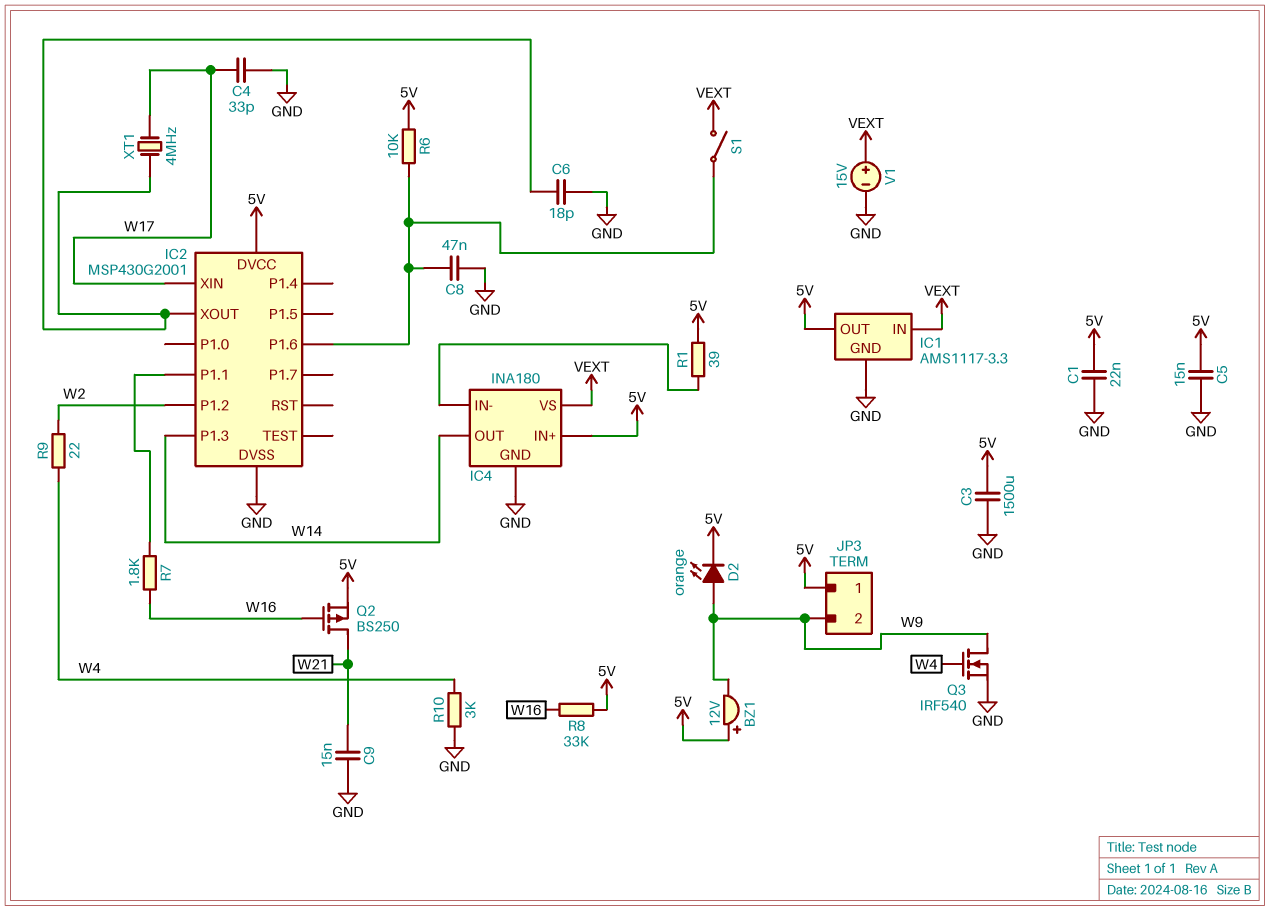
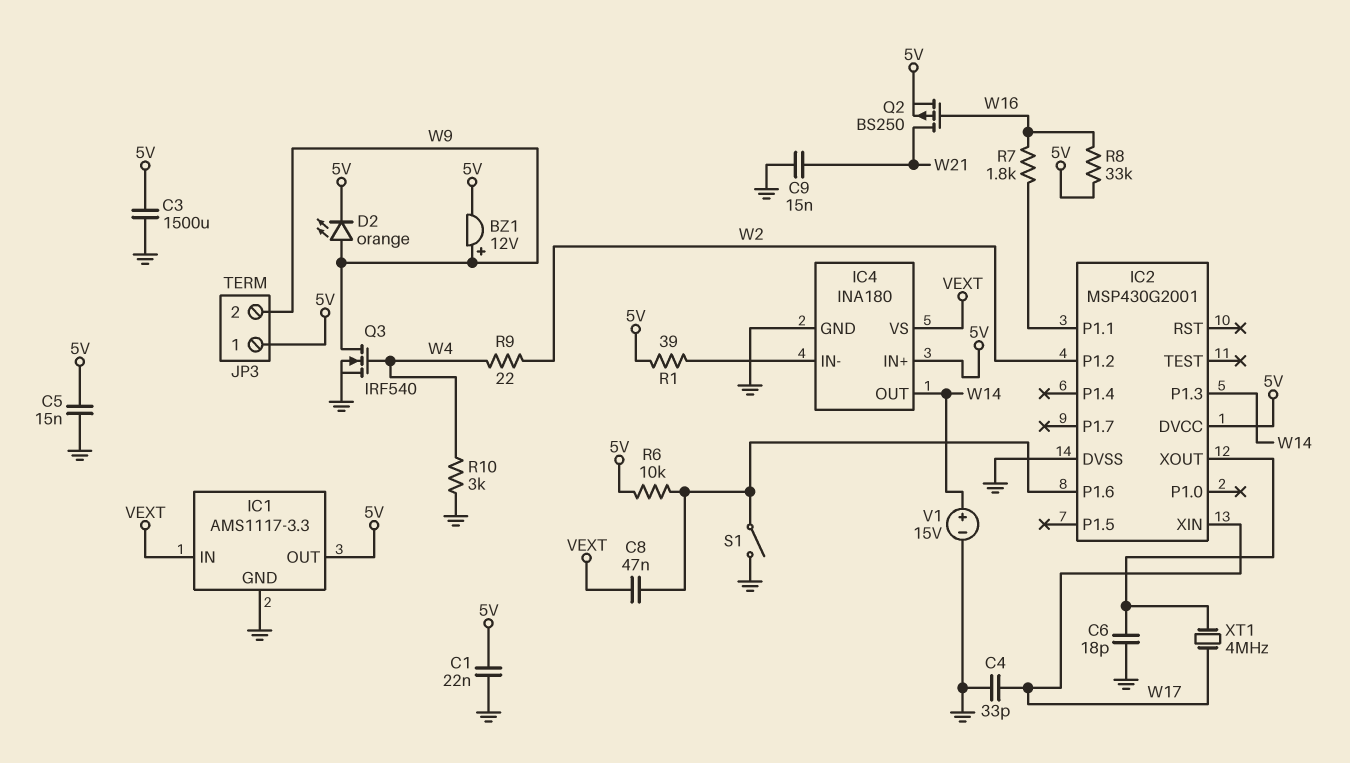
BZ1: buzzer 12V (plus 5V, minus W9) -> buzzer 12V (plus W9, minus 5V)
C8: 47nF (GND, IC2/P1.6) -> 47nF (IC2/P1.6, VEXT)
S1: switch (IC2/P1.6, VEXT) -> switch (GND, IC2/P1.6)
V1: 15V (plus VEXT, minus GND) -> 15V (plus W14, minus GND)

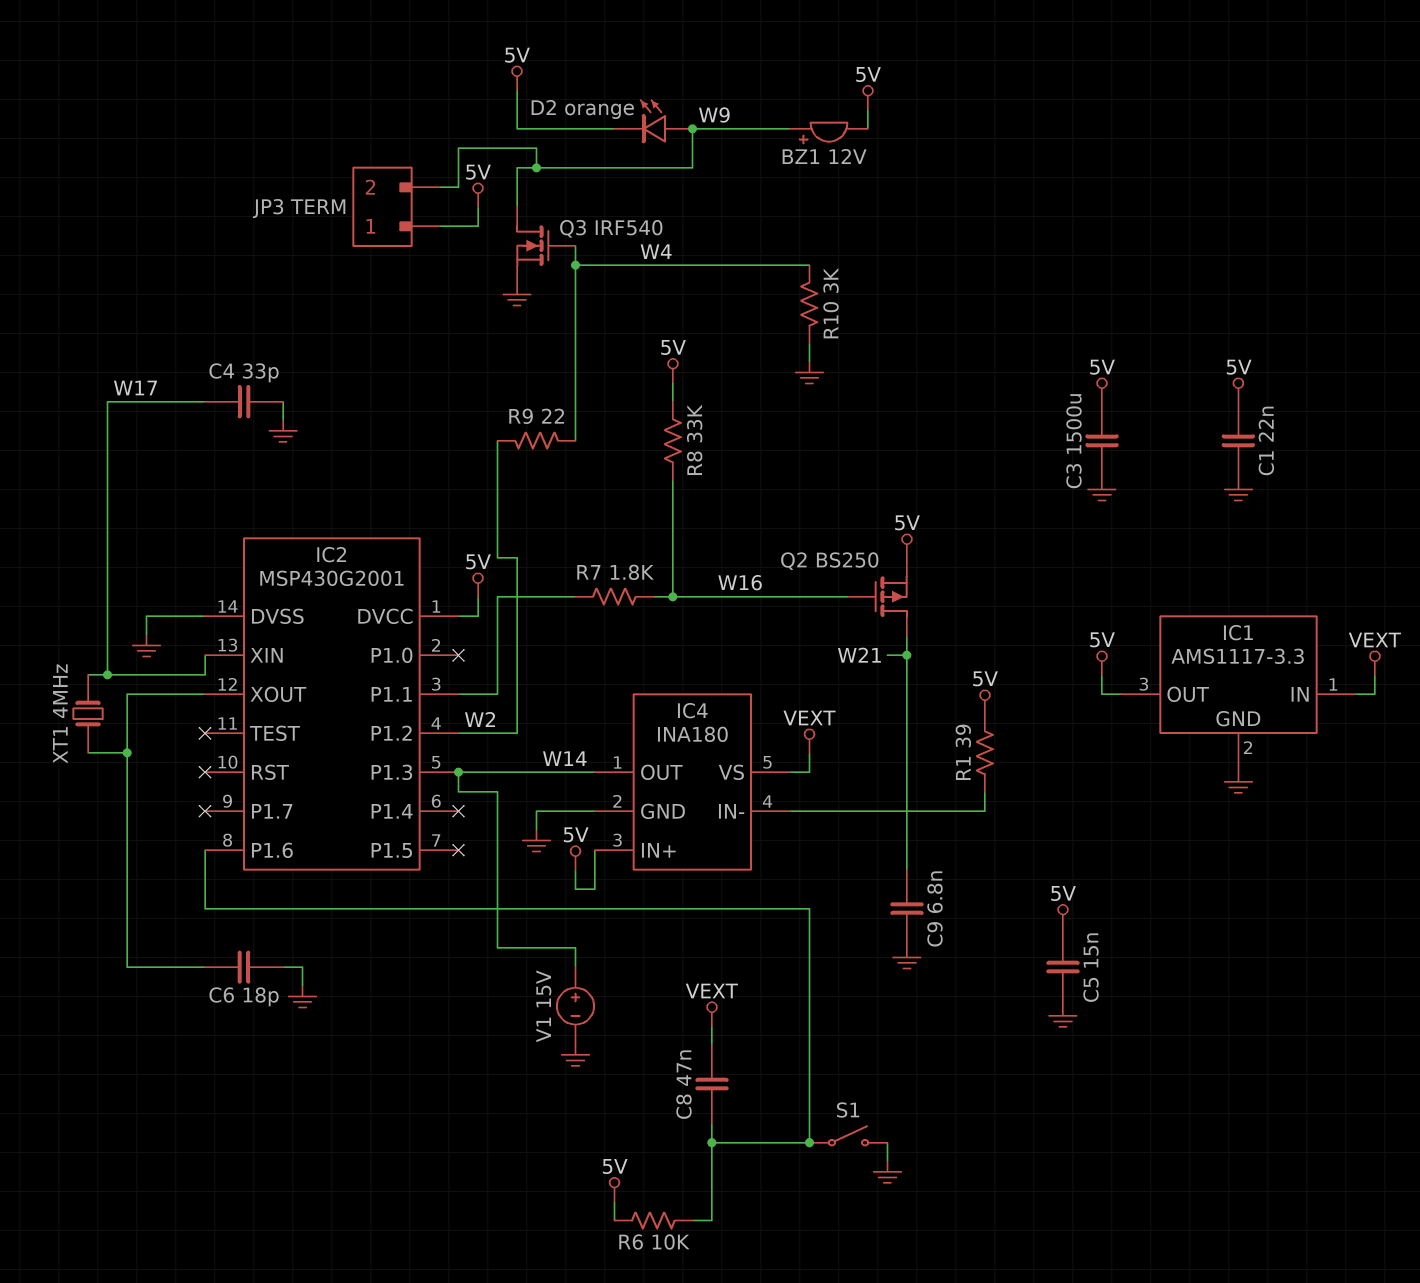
C9: 15nF (GND, W21) -> 6.8nF (GND, W21)

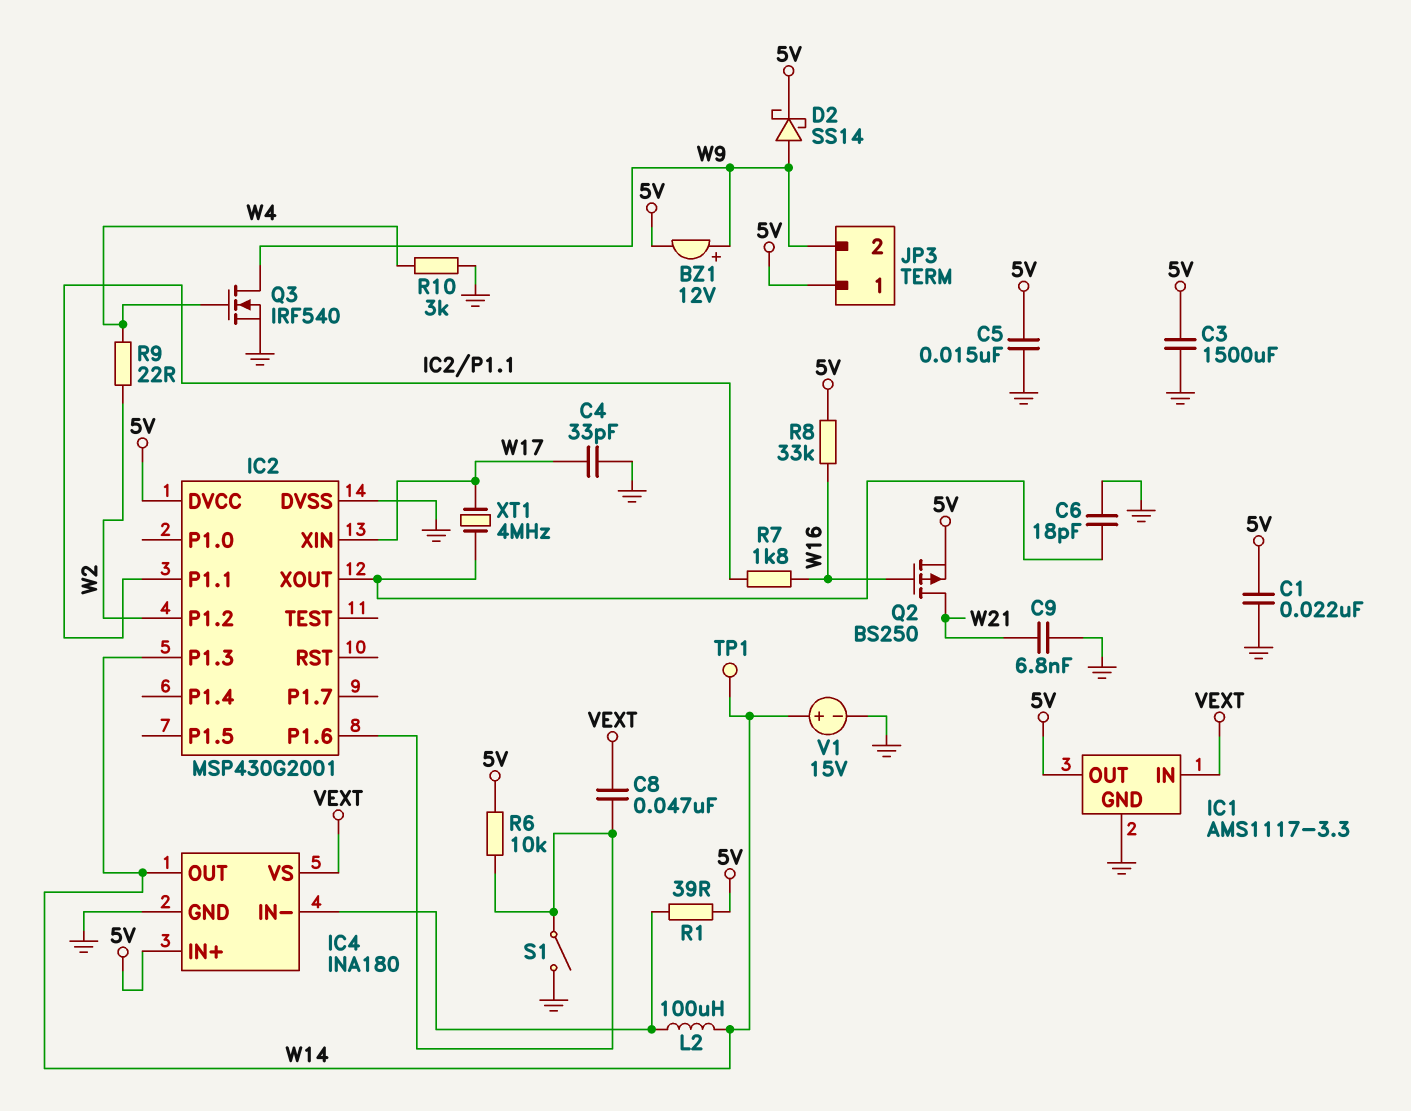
D2: LED orange (A W9, K 5V) -> schottky SS14 (A W9, K 5V)
L2: none -> 100uH (IC4/IN-, W14)
TP1: none -> test point (W14)

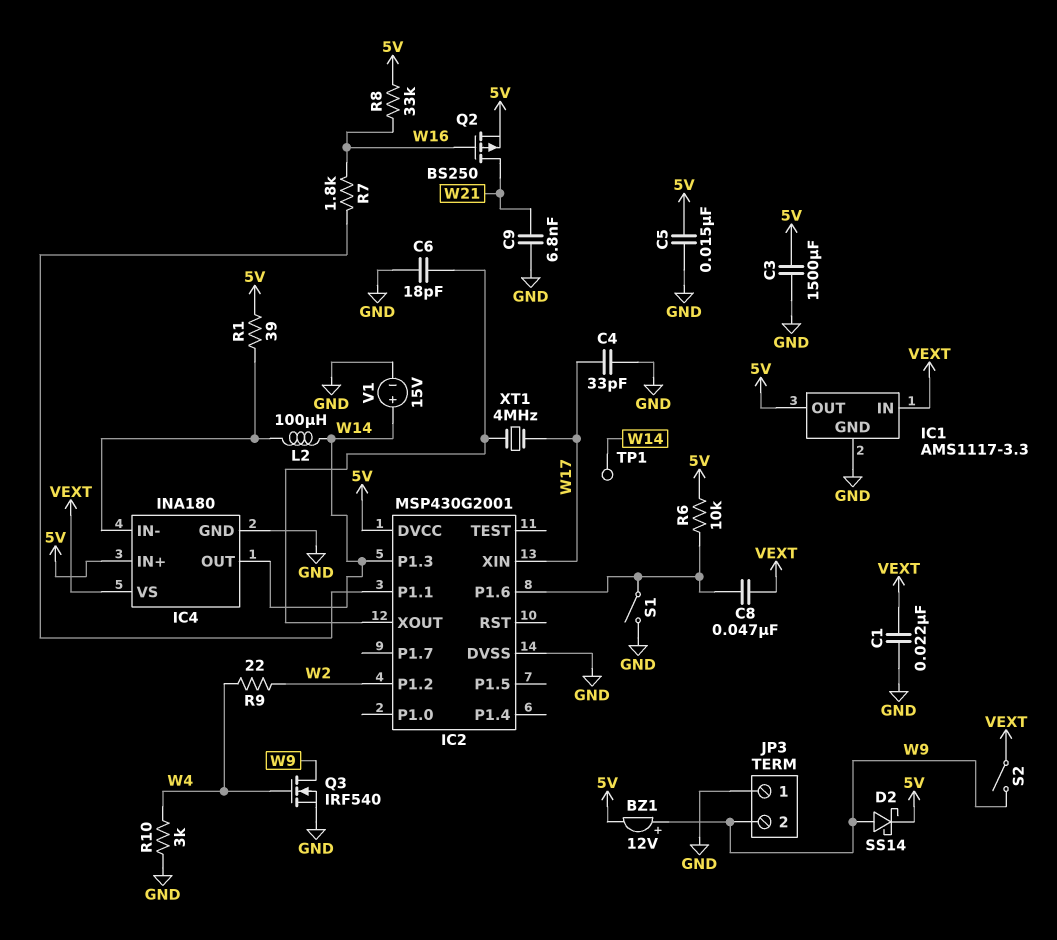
C1: 22nF (5V, GND) -> 22nF (GND, VEXT)
JP3 pin 1: 5V -> GND
S2: none -> switch (VEXT, W9)

